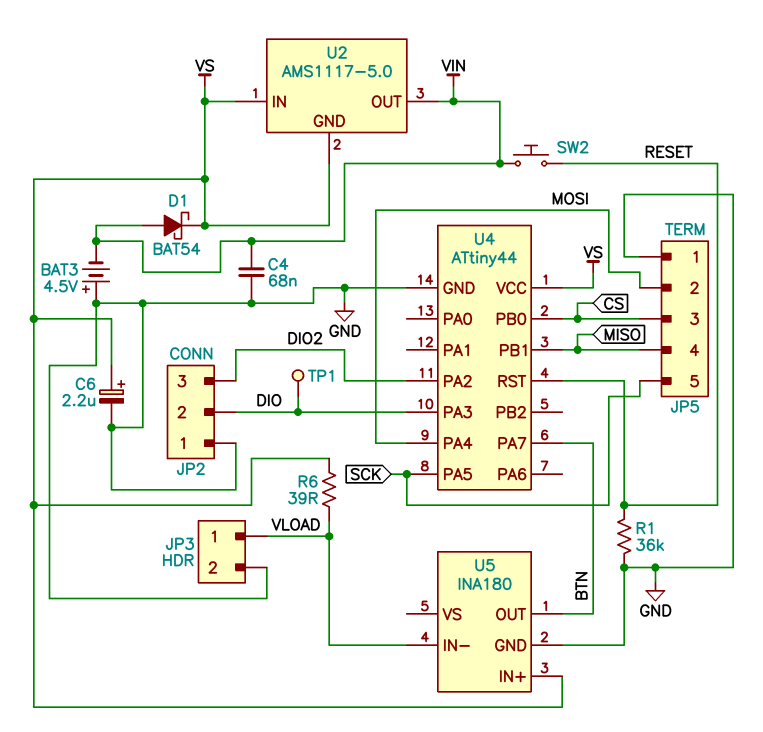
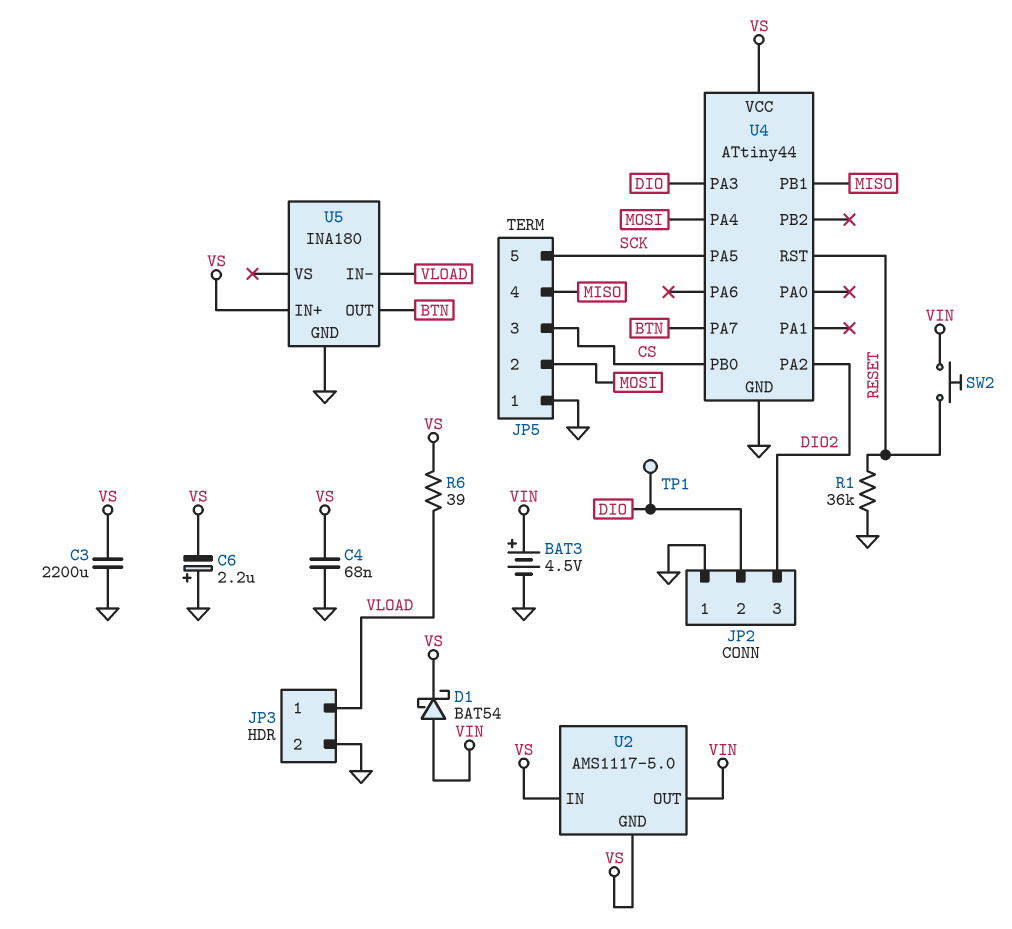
BAT3: 4.5V (plus GND, minus VIN) -> 4.5V (plus VIN, minus GND)
C3: none -> 2200uF (GND, VS)
C4: 68nF (GND, VIN) -> 68nF (GND, VS)
C6: 2.2uF (plus VS, minus GND) -> 2.2uF (plus GND, minus VS)

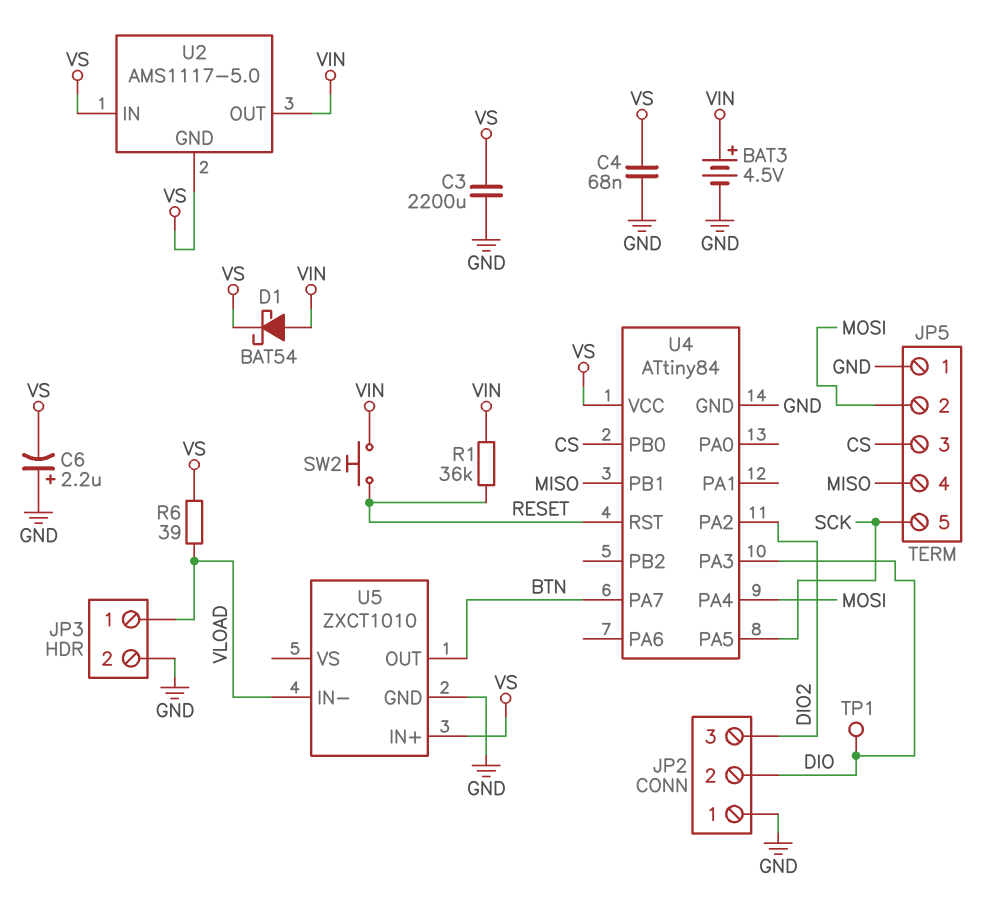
R1: 36k (GND, RESET) -> 36k (RESET, VIN)
U4: ATtiny44 -> ATtiny84
U5: INA180 -> ZXCT1010

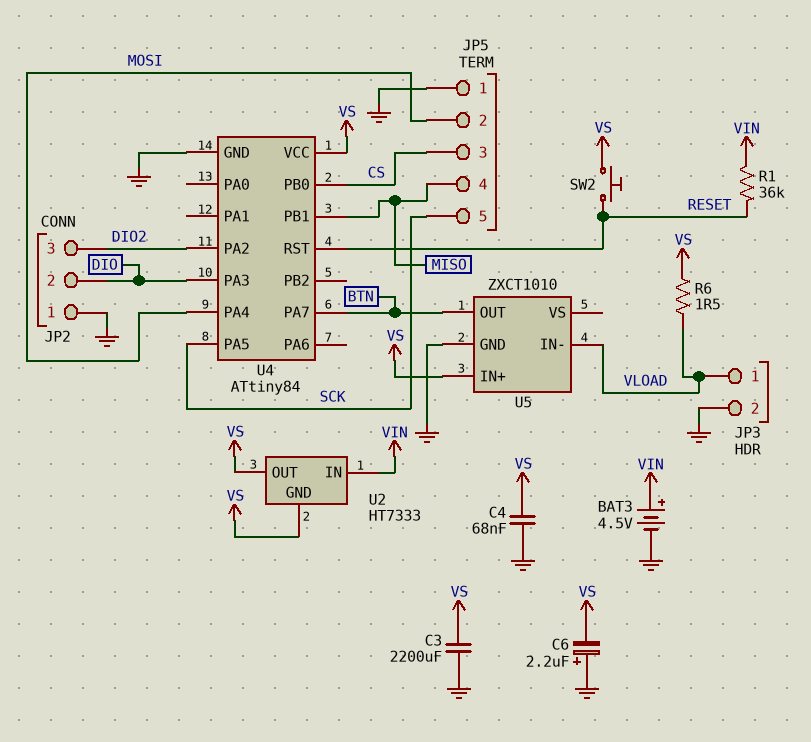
D1: schottky BAT54 (A VIN, K VS) -> none
R6: 39 (VLOAD, VS) -> 1.5 (VLOAD, VS)
SW2: button (RESET, VIN) -> button (RESET, VS)
TP1: test point (DIO) -> none
U2: AMS1117-5.0 -> HT7333
U2 pin IN: VS -> VIN
U2 pin OUT: VIN -> VS

